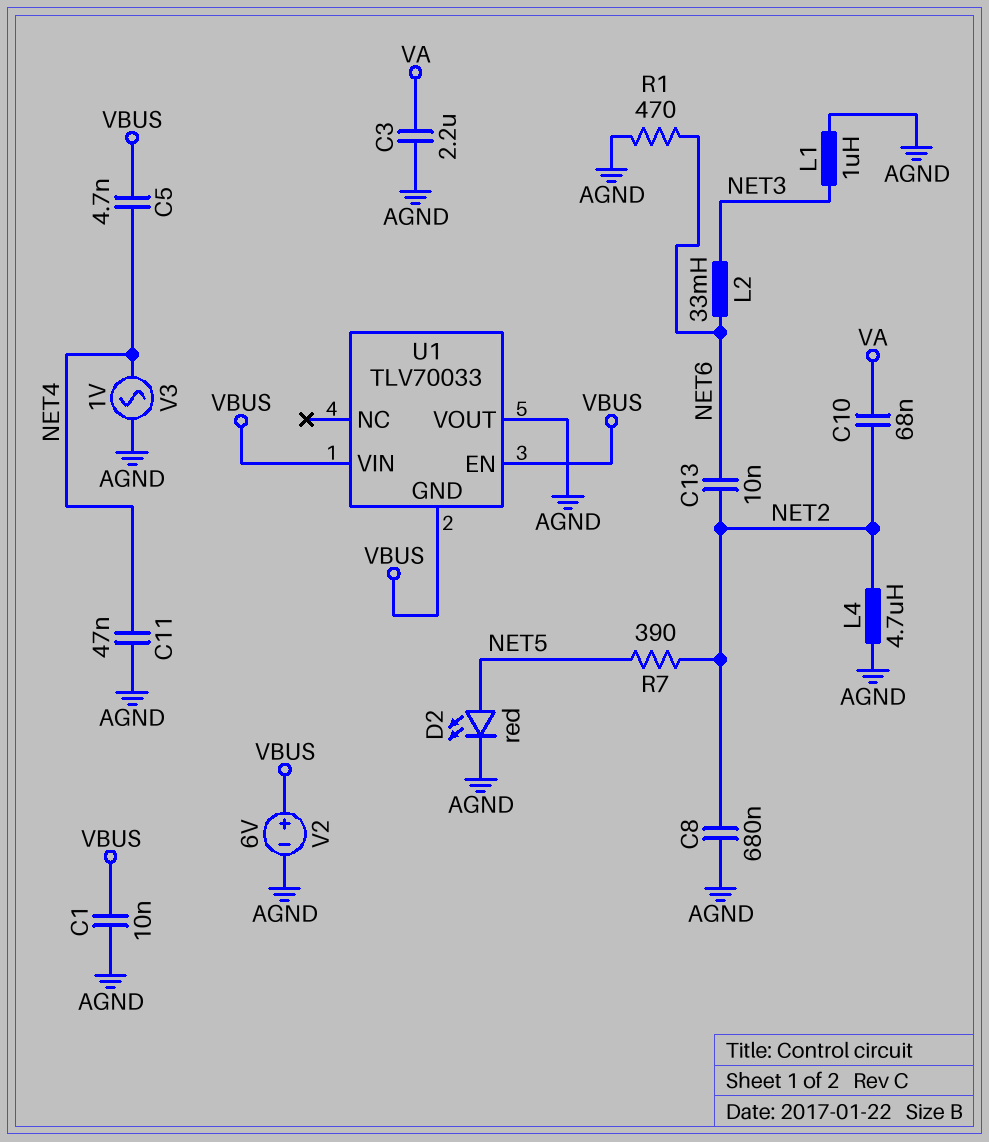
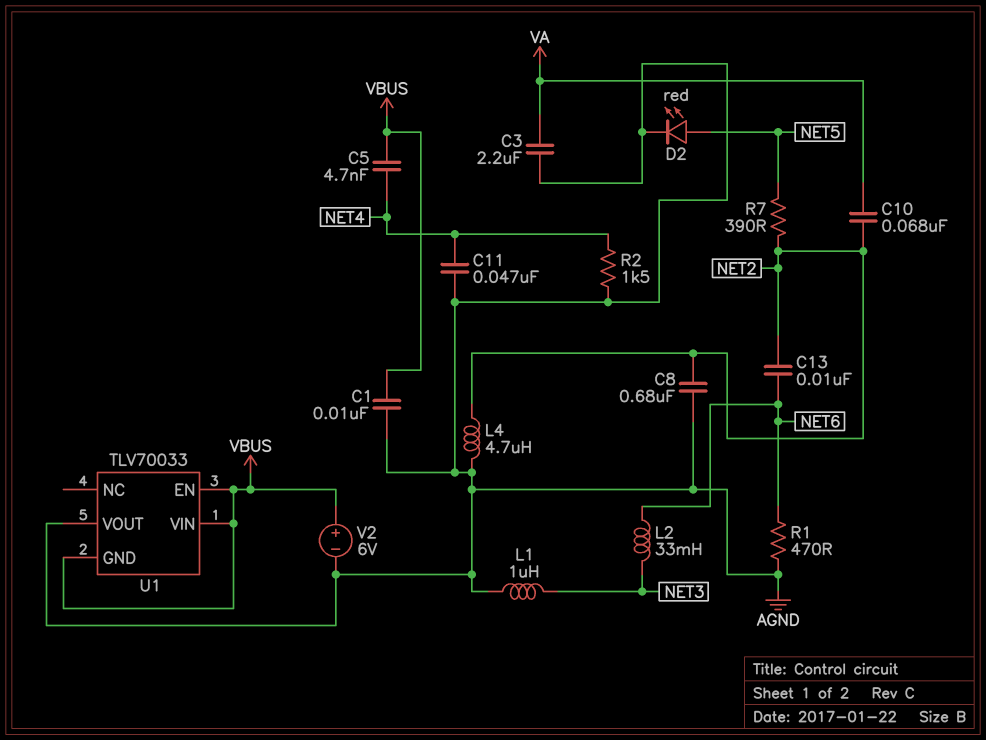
R2: none -> 1.5k (AGND, NET4)
V3: AC 1V (AGND, NET4) -> none

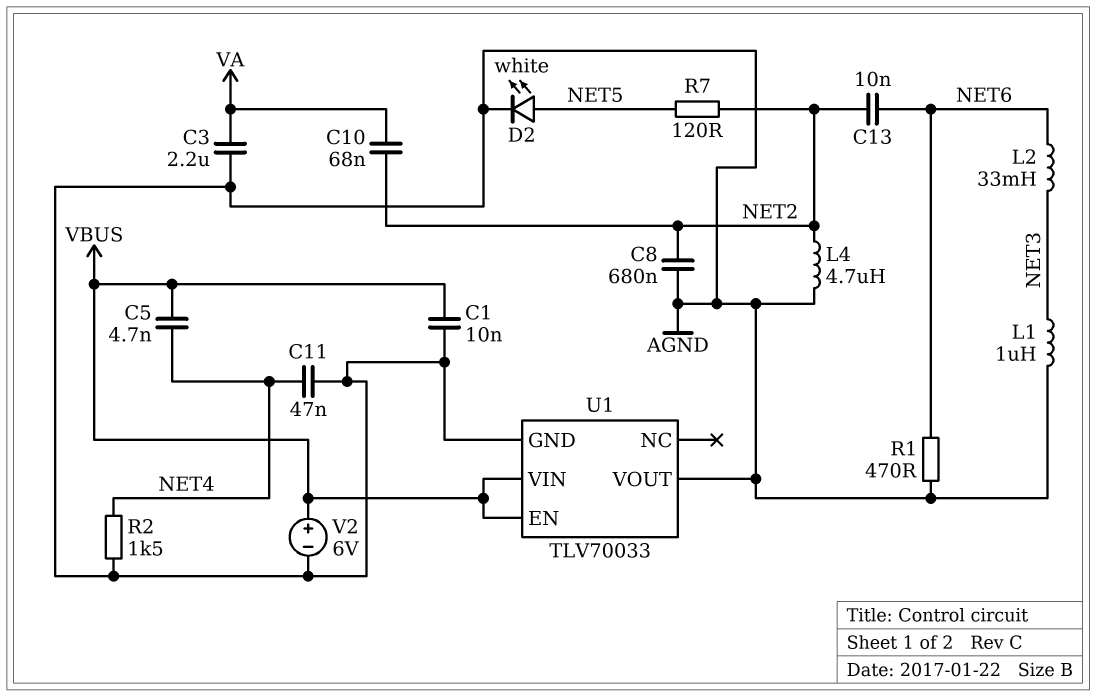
D2: LED red (A NET5, K AGND) -> LED white (A NET5, K AGND)
R7: 390 (NET2, NET5) -> 120 (NET2, NET5)
U1 pin GND: VBUS -> AGND

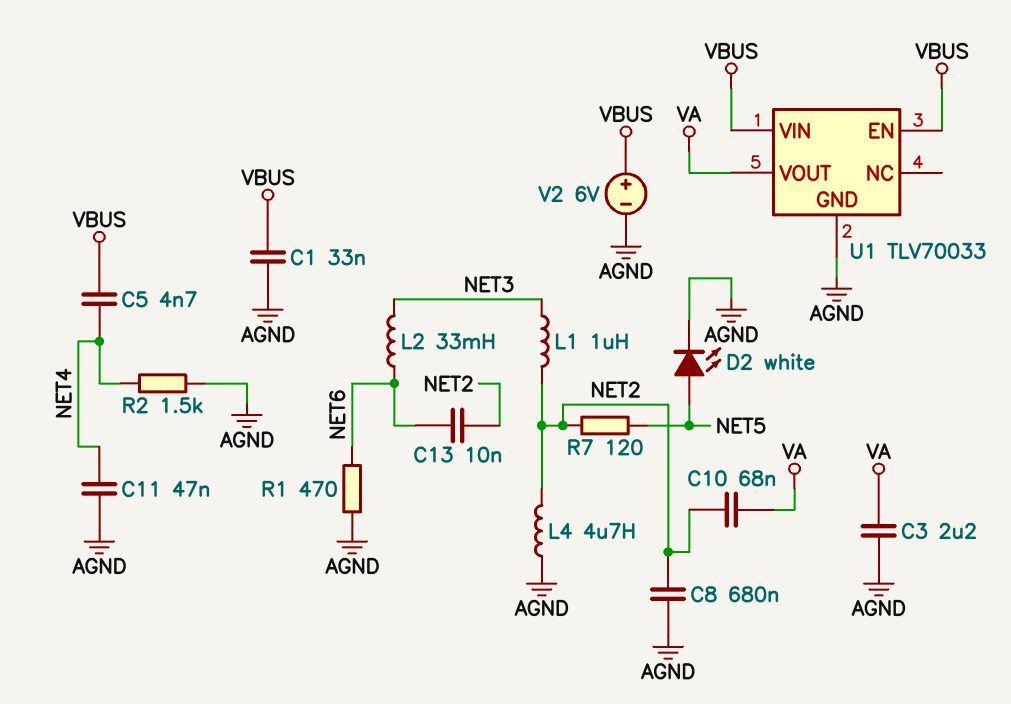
C1: 10nF (AGND, VBUS) -> 33nF (AGND, VBUS)
L1: 1uH (AGND, NET3) -> 1uH (NET2, NET3)
U1 pin VOUT: AGND -> VA

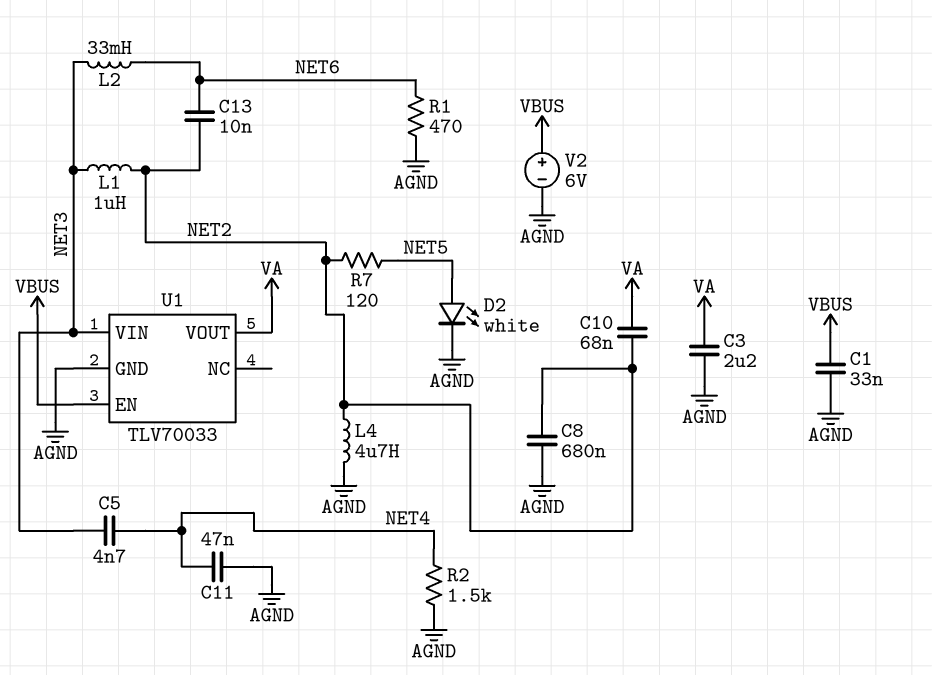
C5: 4.7nF (NET4, VBUS) -> 4.7nF (NET3, NET4)
U1 pin VIN: VBUS -> NET3

